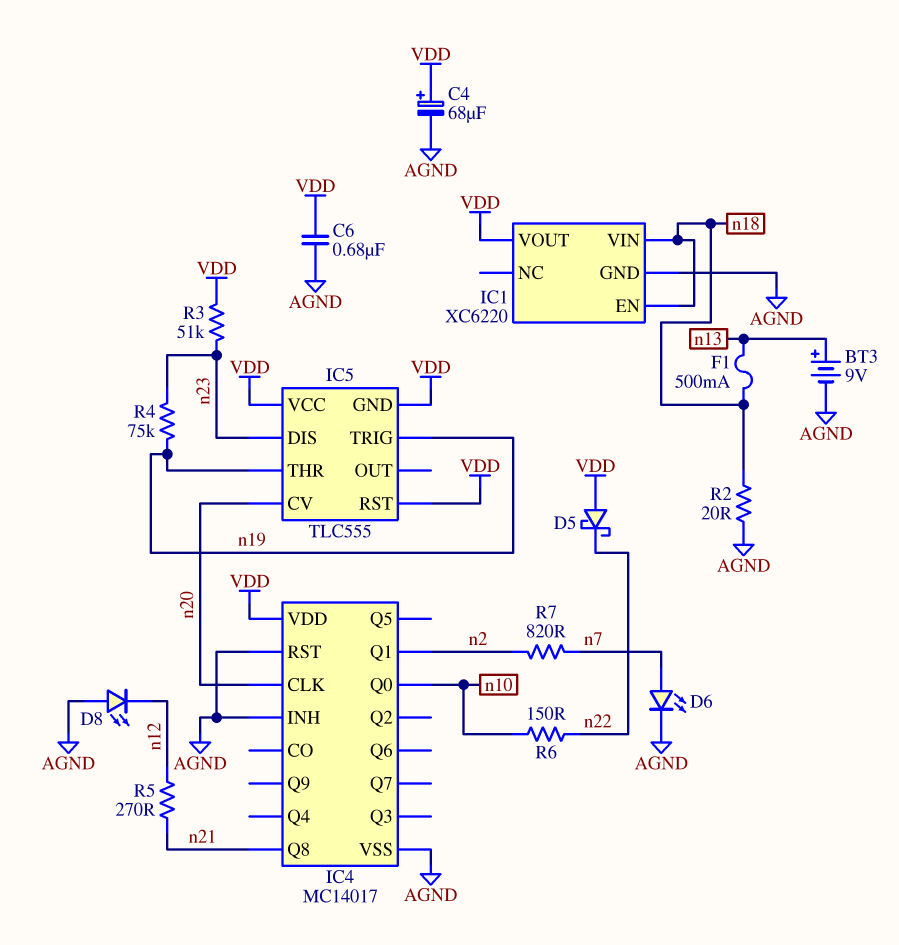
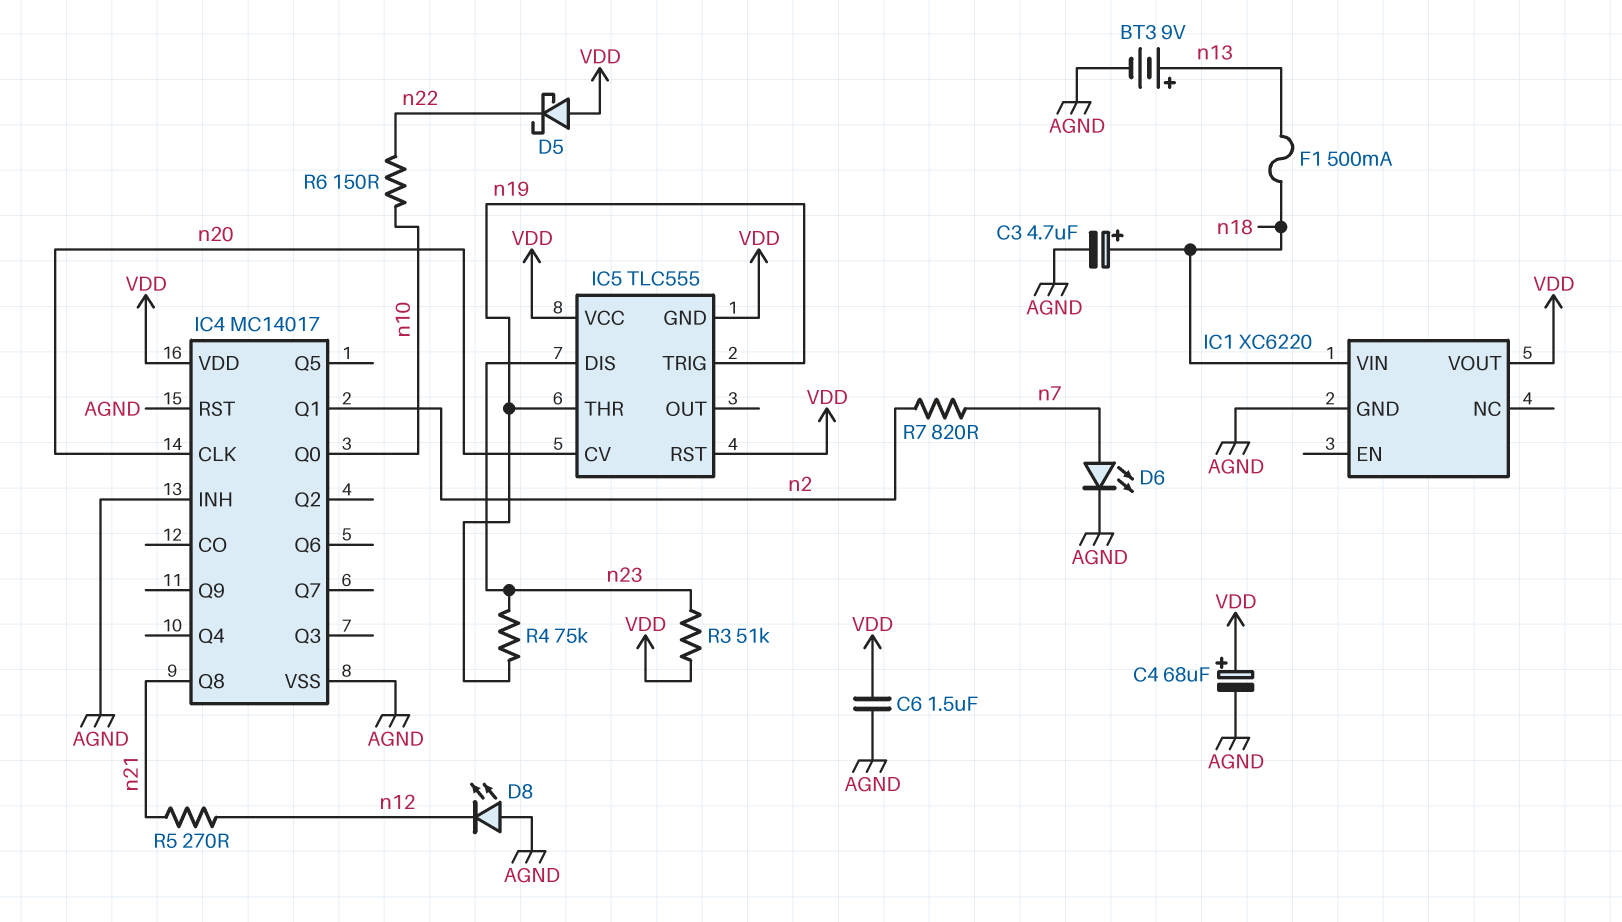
C3: none -> 4.7uF (plus n18, minus AGND)
C6: 680nF (AGND, VDD) -> 1.5uF (AGND, VDD)
IC1 pin EN: n18 -> none
R2: 20 (AGND, n18) -> none

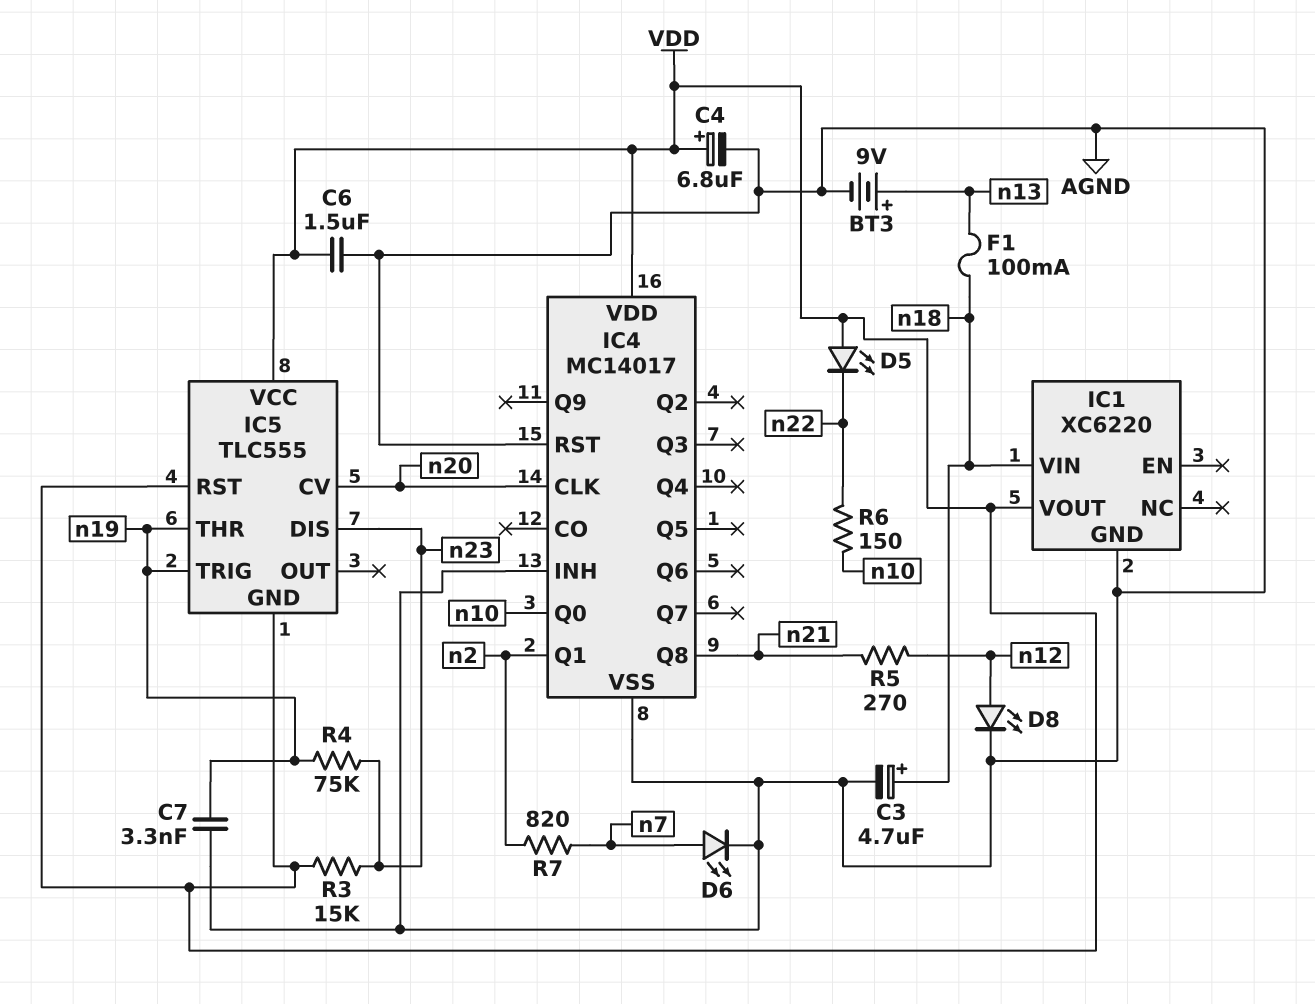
C4: 68uF (plus VDD, minus AGND) -> 6.8uF (plus VDD, minus AGND)
C7: none -> 3.3nF (AGND, n19)
D5: schottky (A VDD, K n22) -> LED (A VDD, K n22)
D8: LED (A AGND, K n12) -> LED (A n12, K AGND)
F1: 500mA (n13, n18) -> 100mA (n13, n18)
R3: 51k (VDD, n23) -> 15k (VDD, n23)

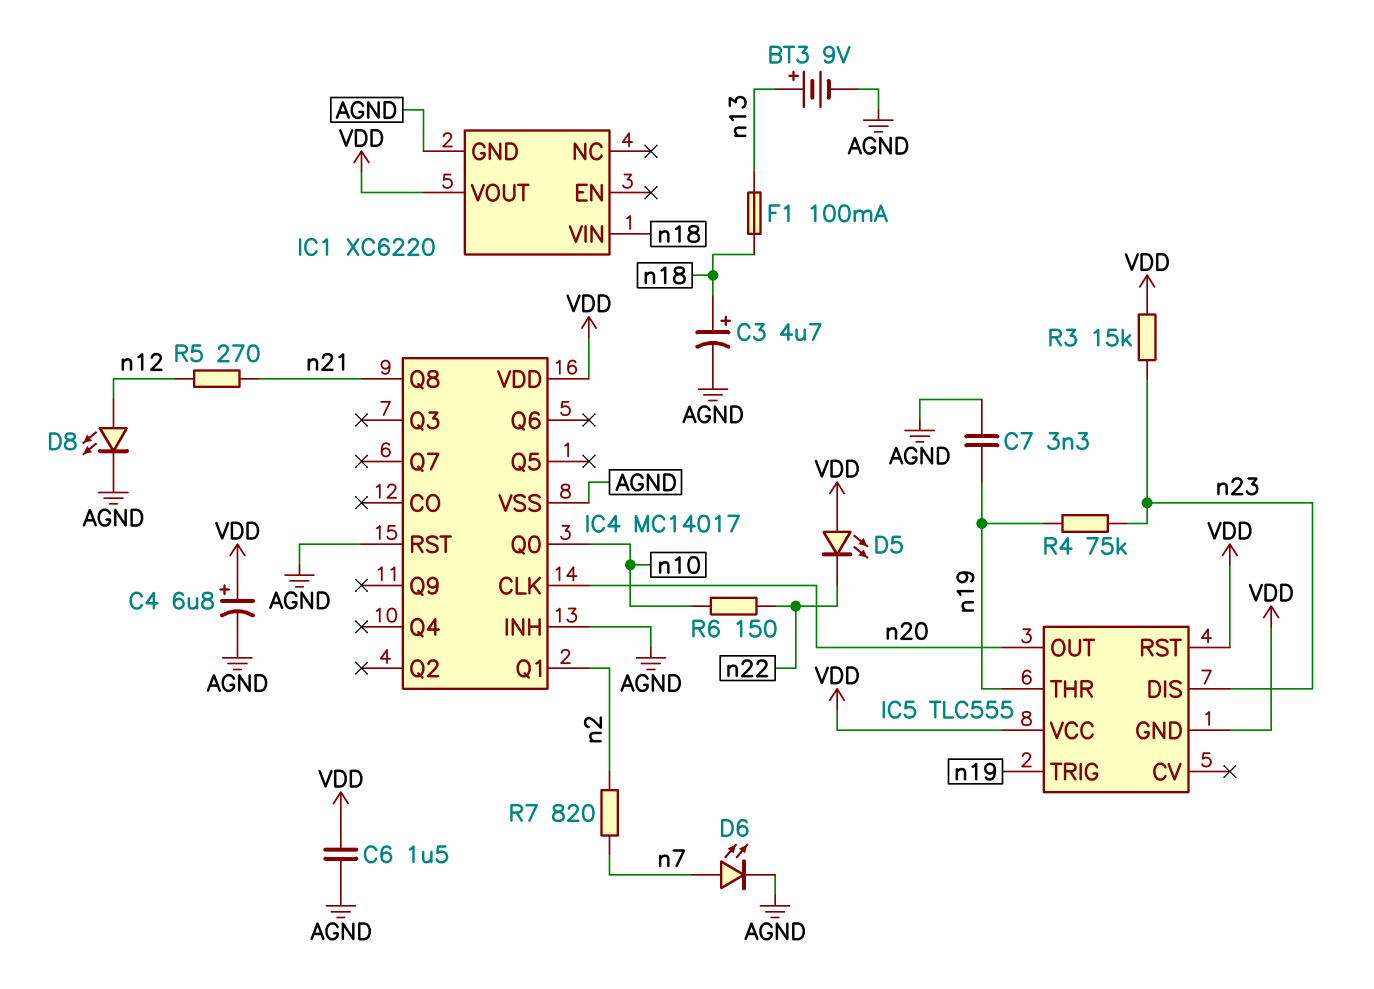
IC5 pin CV: n20 -> none
IC5 pin OUT: none -> n20

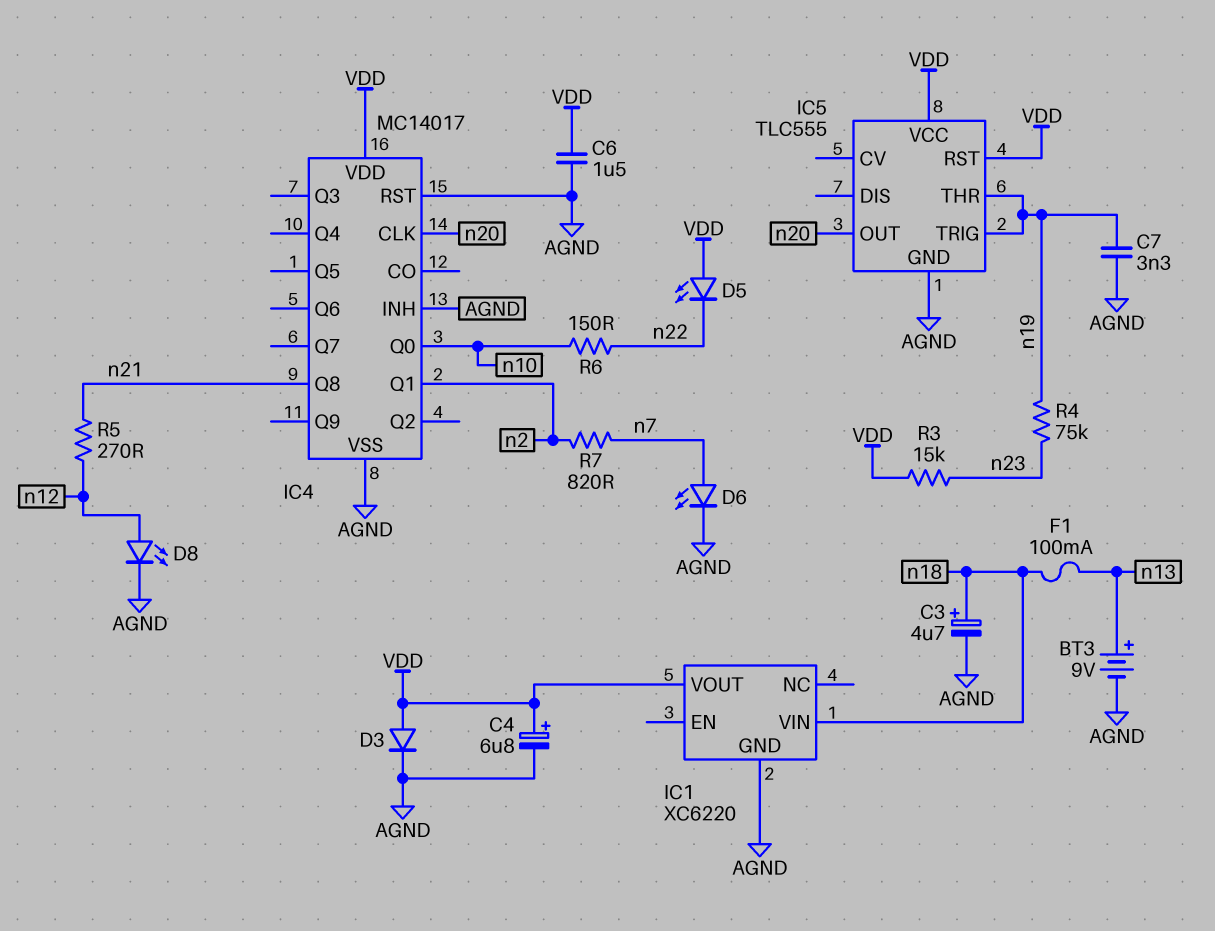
D3: none -> diode (A VDD, K AGND)
IC5 pin DIS: n23 -> none
IC5 pin GND: VDD -> AGND

